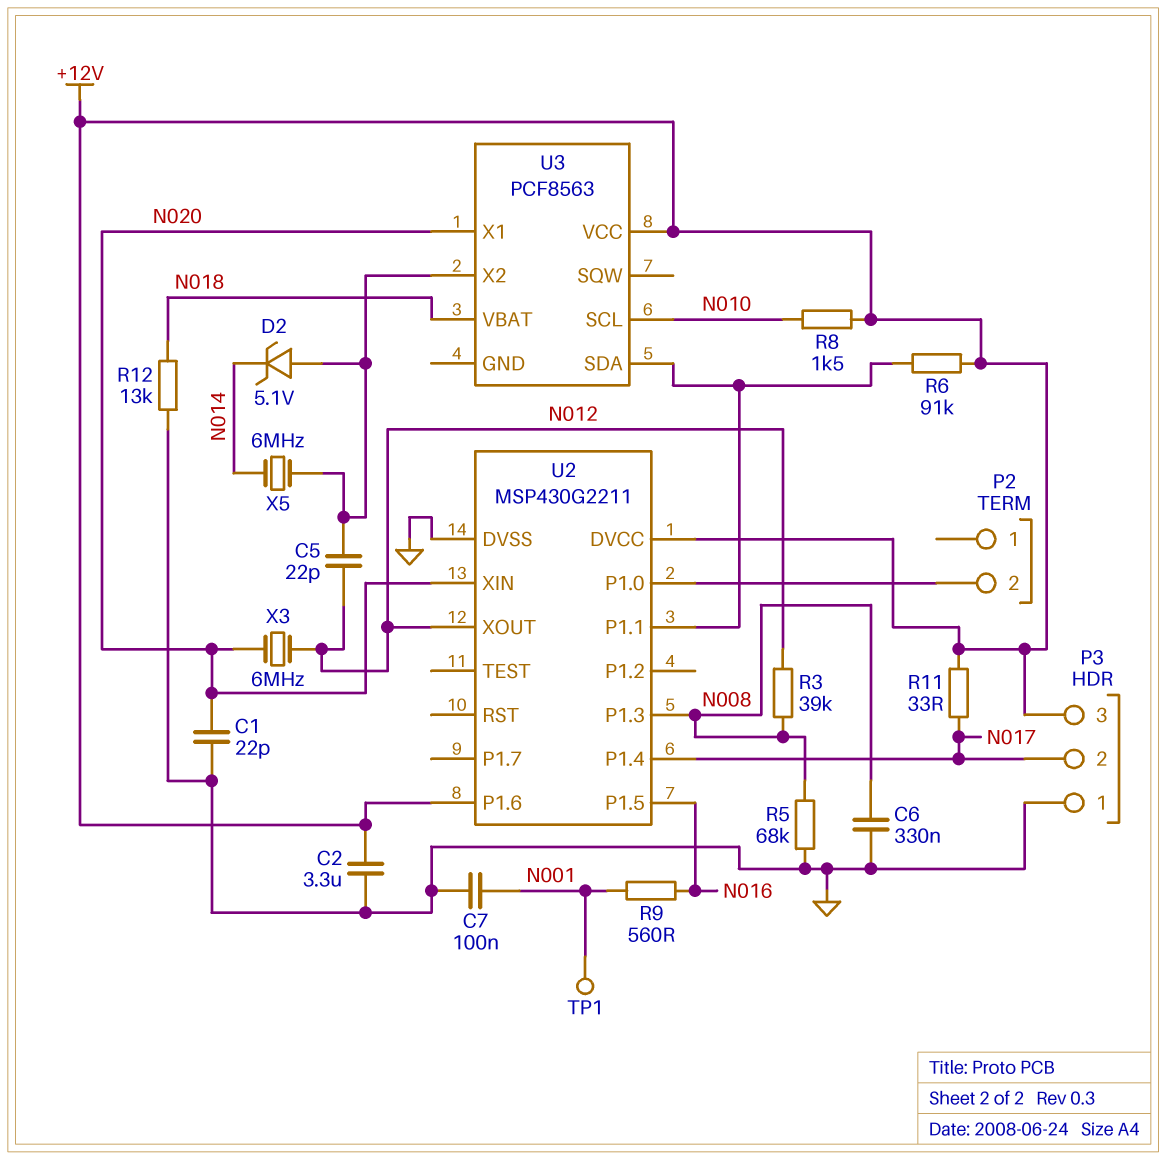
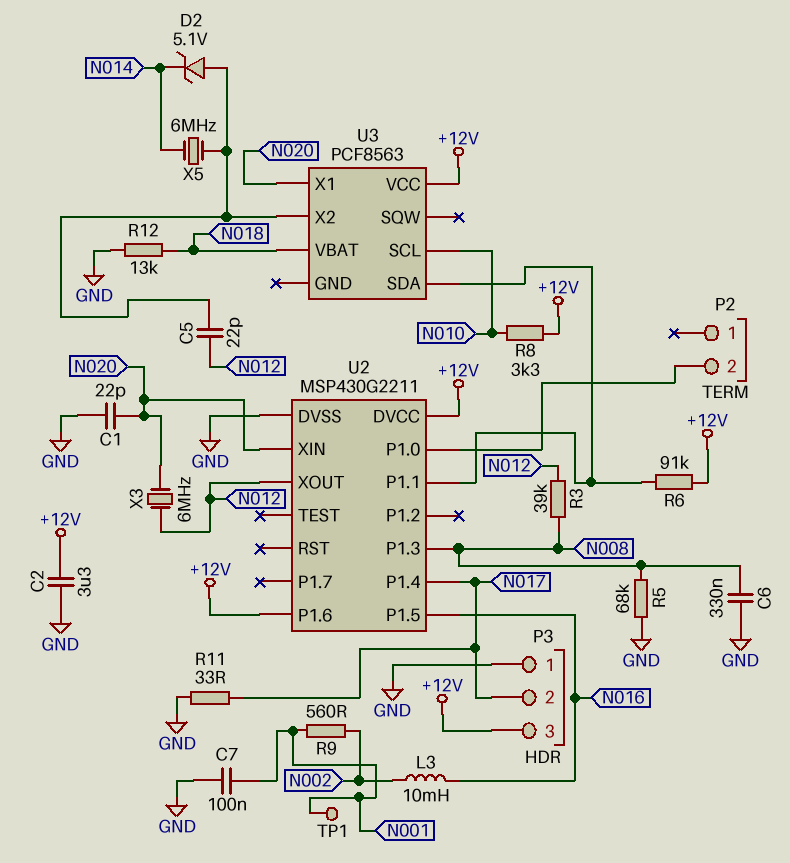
L3: none -> 10mH (N002, N016)
R8: 1.5k (+12V, N010) -> 3.3k (+12V, N010)
R9: 560 (N001, N016) -> 560 (N001, N002)
R11: 33 (+12V, N017) -> 33 (GND, N017)

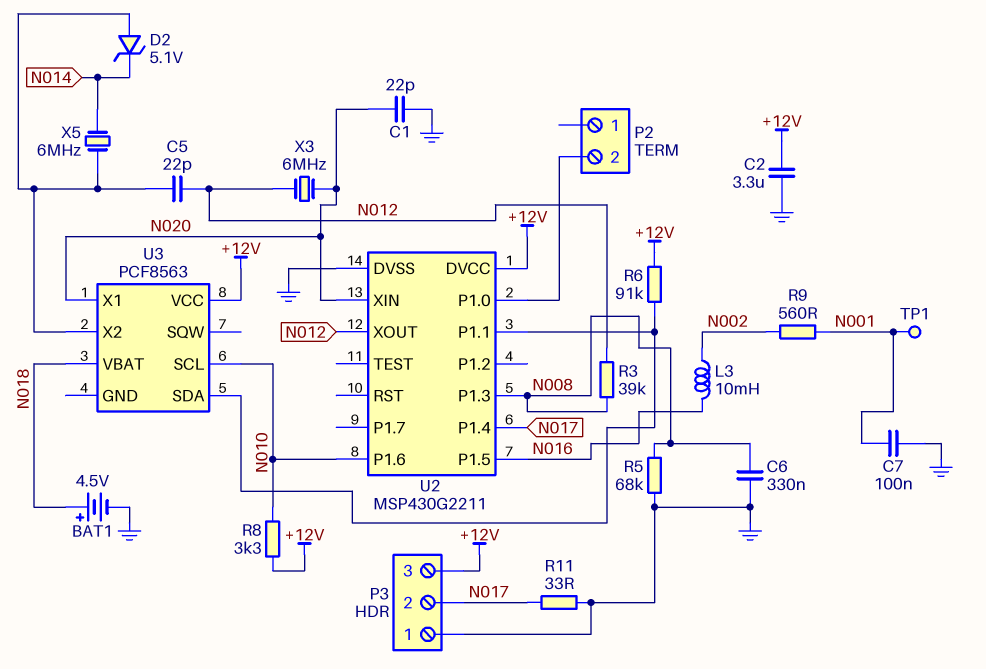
BAT1: none -> 4.5V (plus N018, minus GND)
R12: 13k (GND, N018) -> none
U2 pin P1.6: +12V -> N010

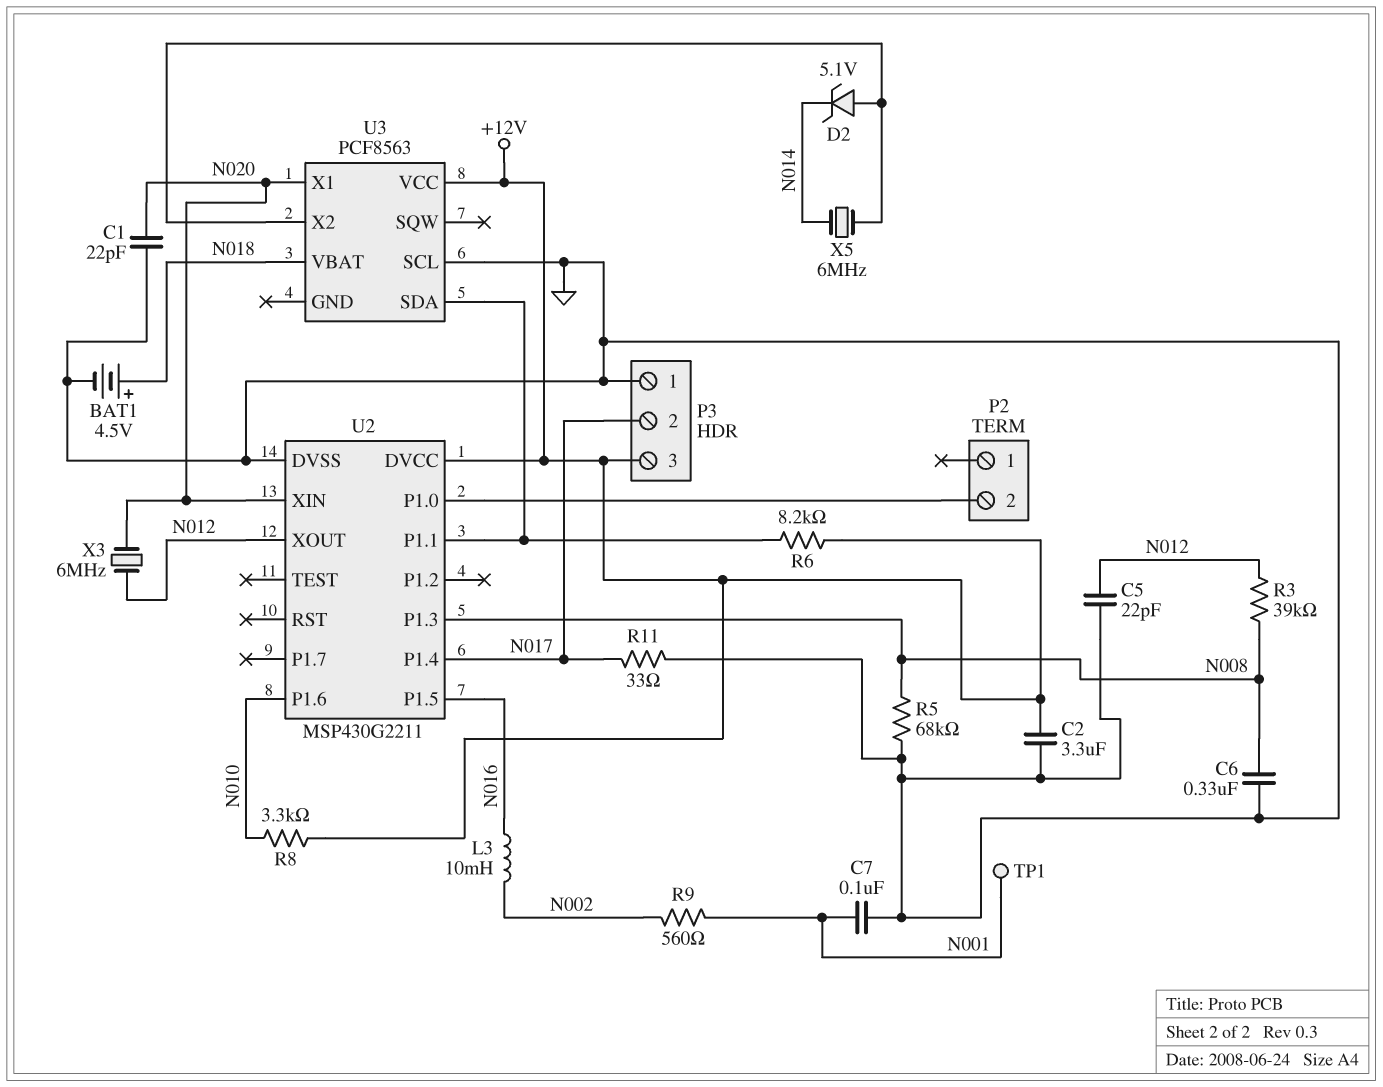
C5: 22pF (N012, U3/X2) -> 22pF (GND, N012)
R6: 91k (+12V, U2/P1.1) -> 8.2k (+12V, U2/P1.1)
U3 pin SCL: N010 -> GND

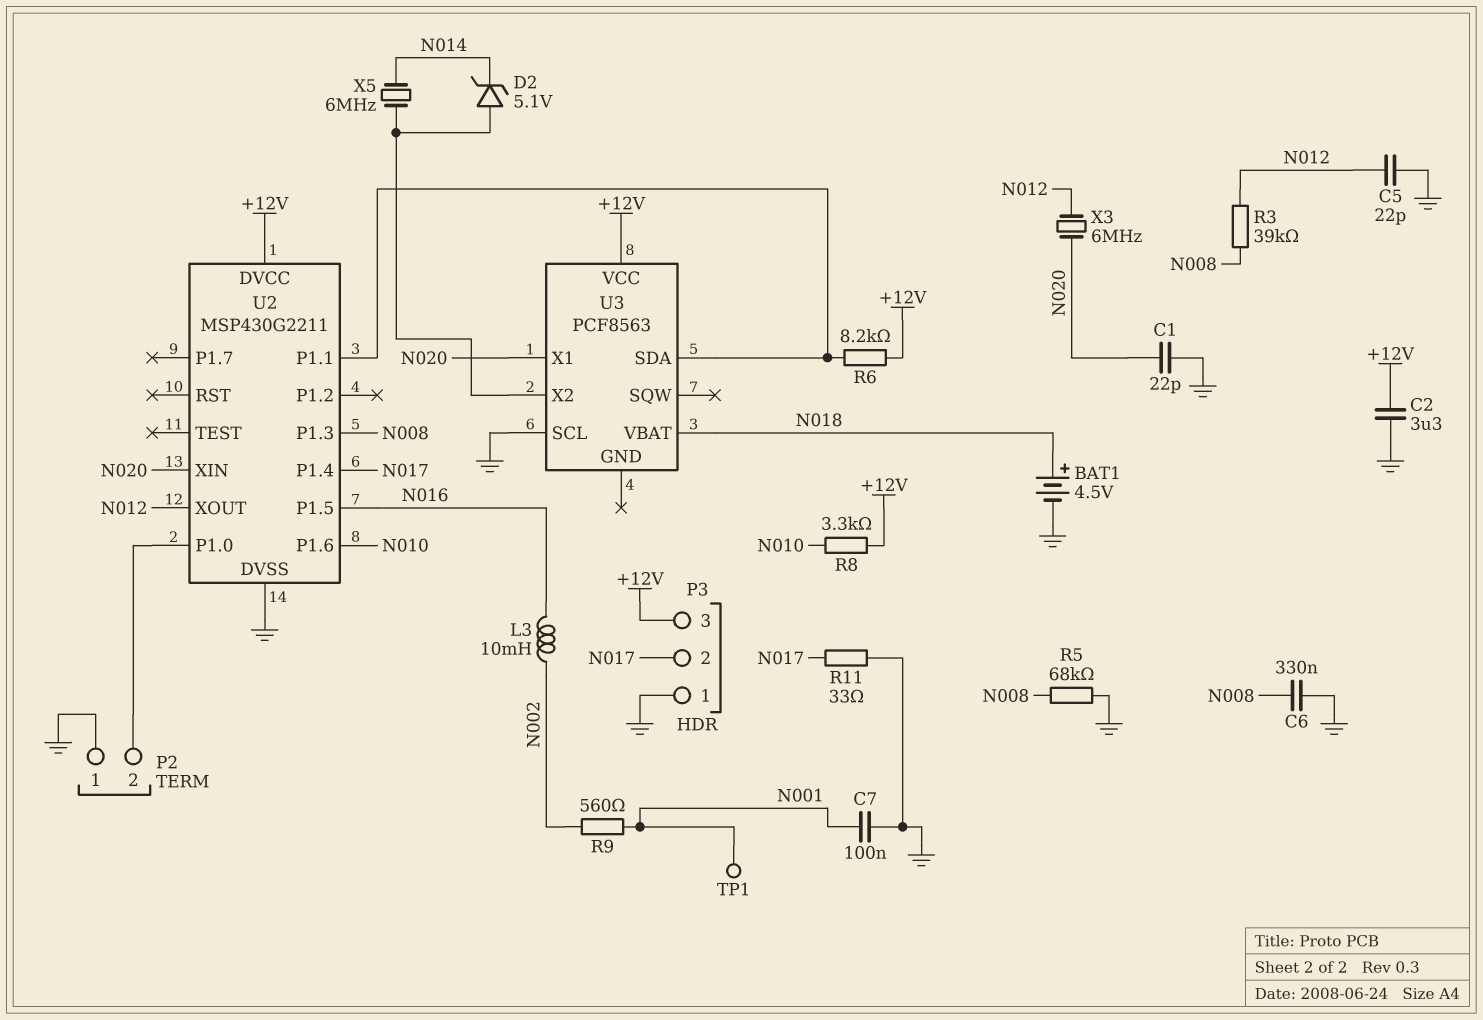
P2 pin 1: none -> GND

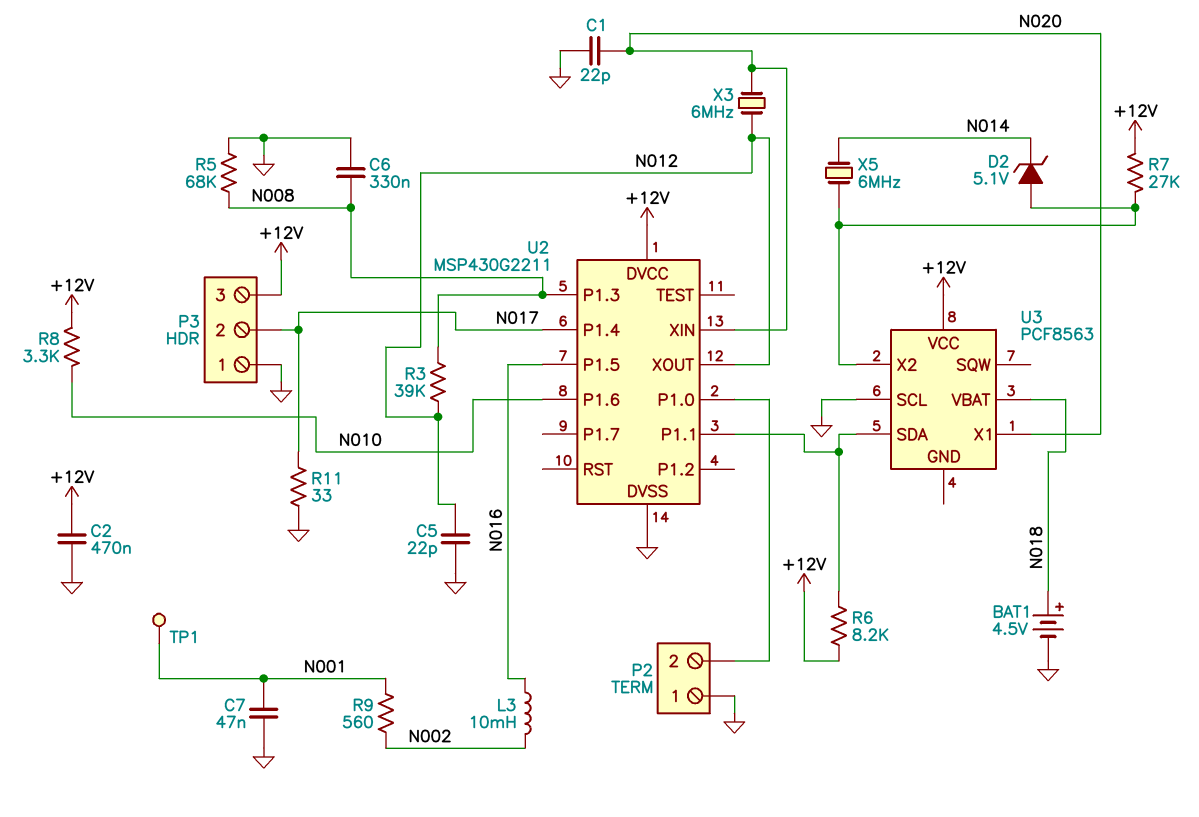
C2: 3.3uF (+12V, GND) -> 470nF (+12V, GND)
C7: 100nF (GND, N001) -> 47nF (GND, N001)
R7: none -> 27k (+12V, U3/X2)

